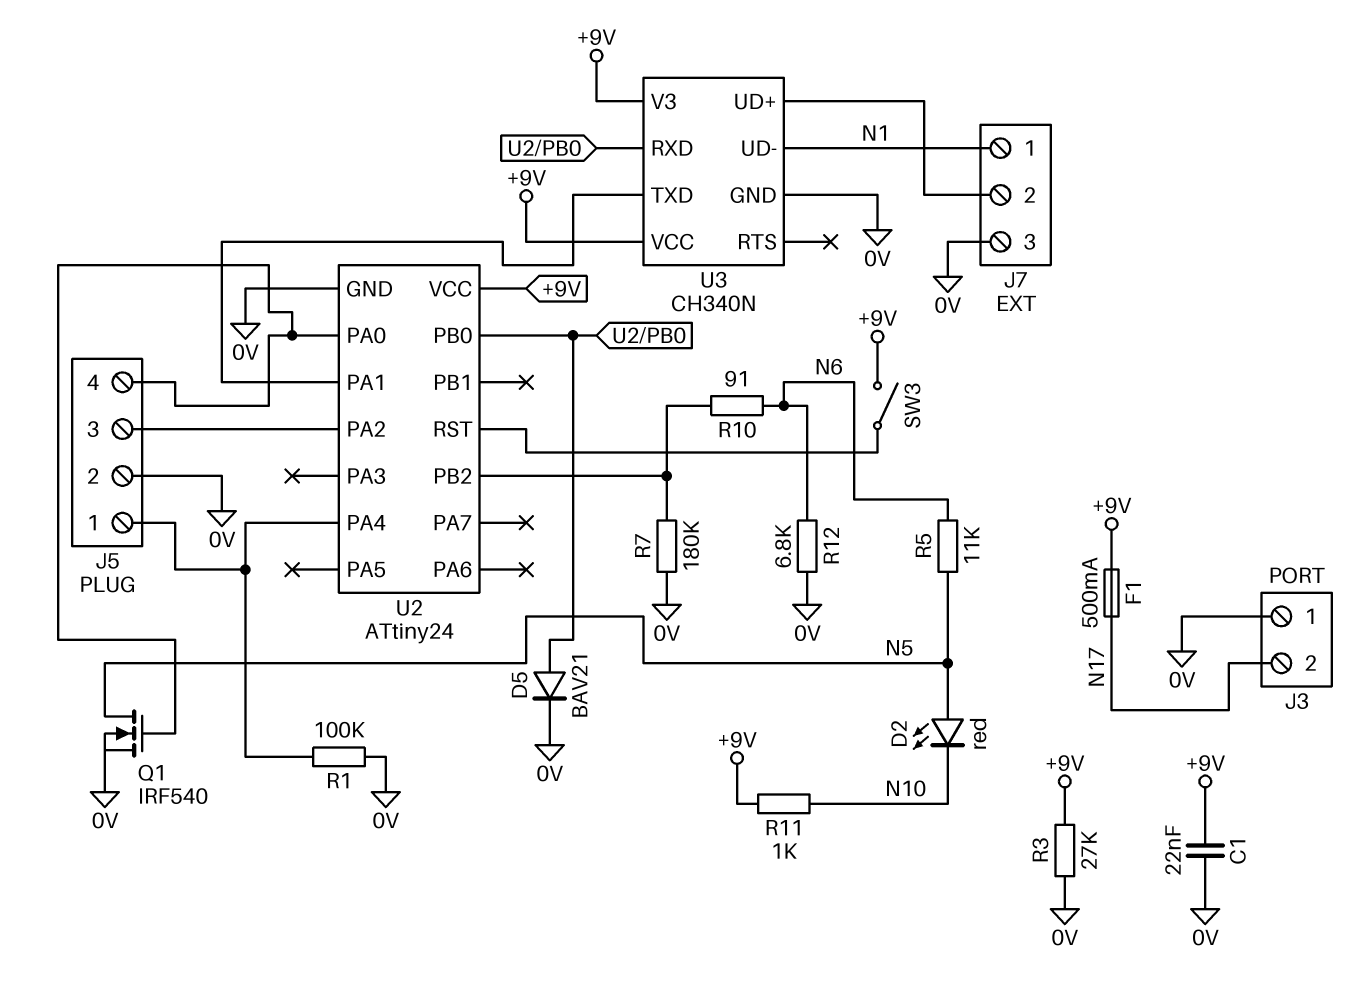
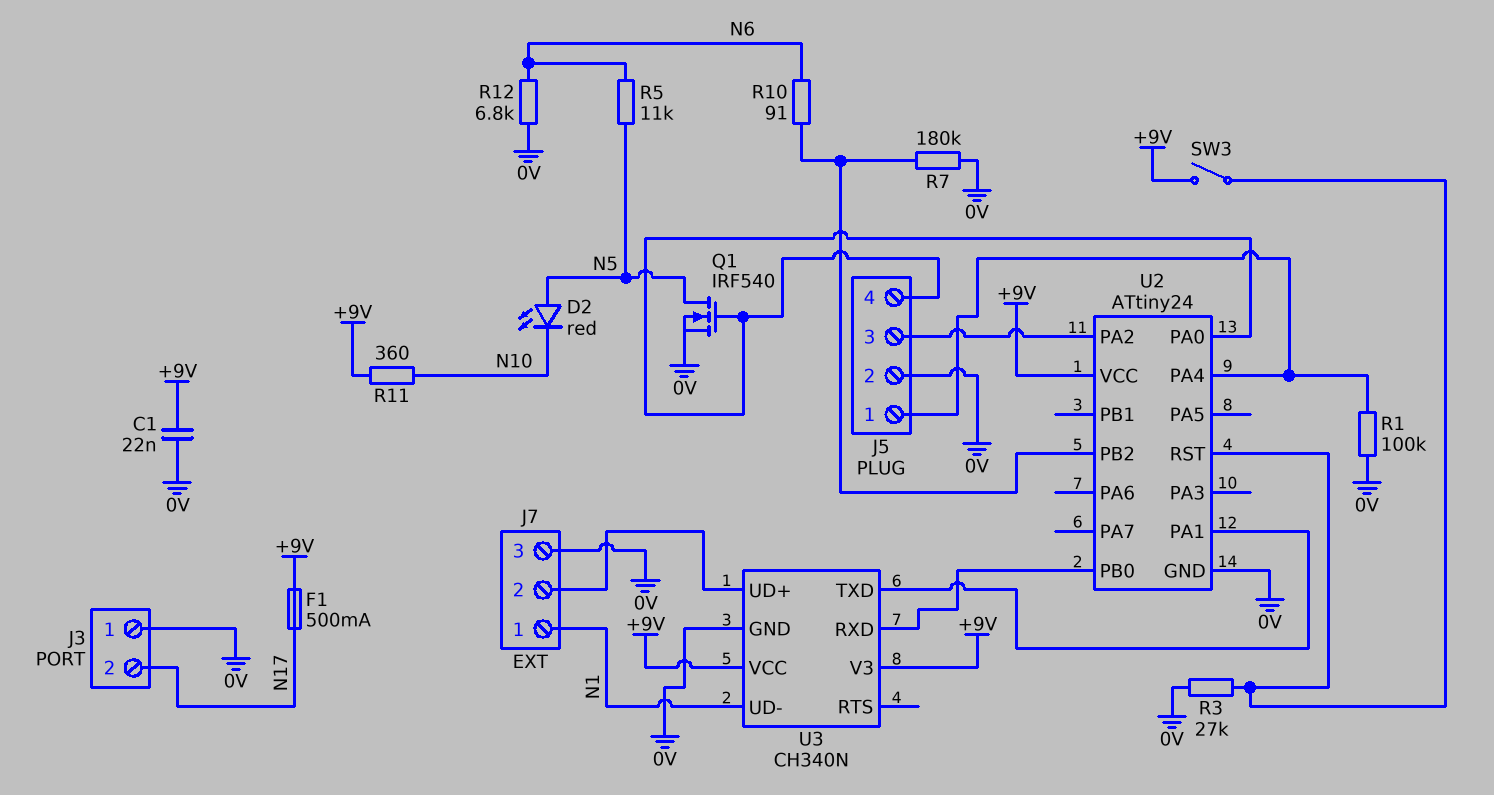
D5: diode BAV21 (A U2/PB0, K 0V) -> none
R3: 27k (+9V, 0V) -> 27k (0V, U2/RST)
R11: 1k (+9V, N10) -> 360 (+9V, N10)

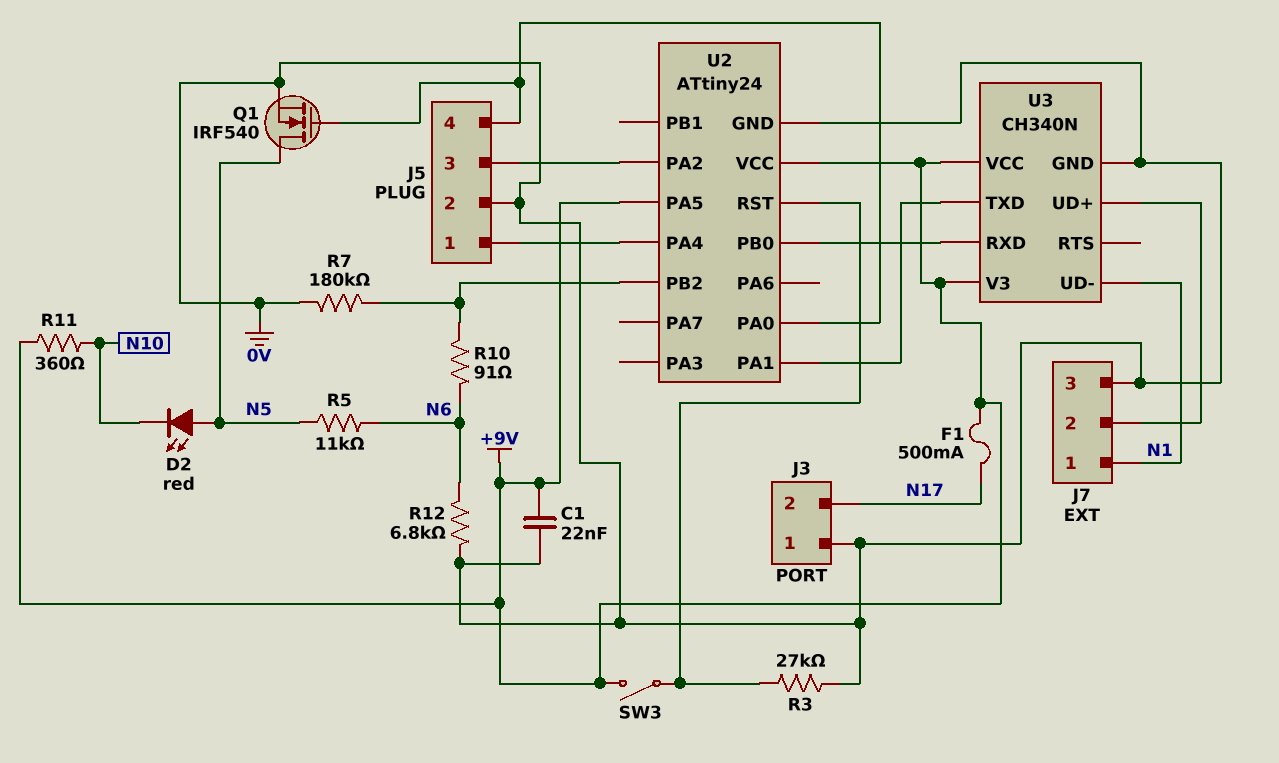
R1: 100k (0V, J5/1) -> none
U2 pin PA5: none -> +9V

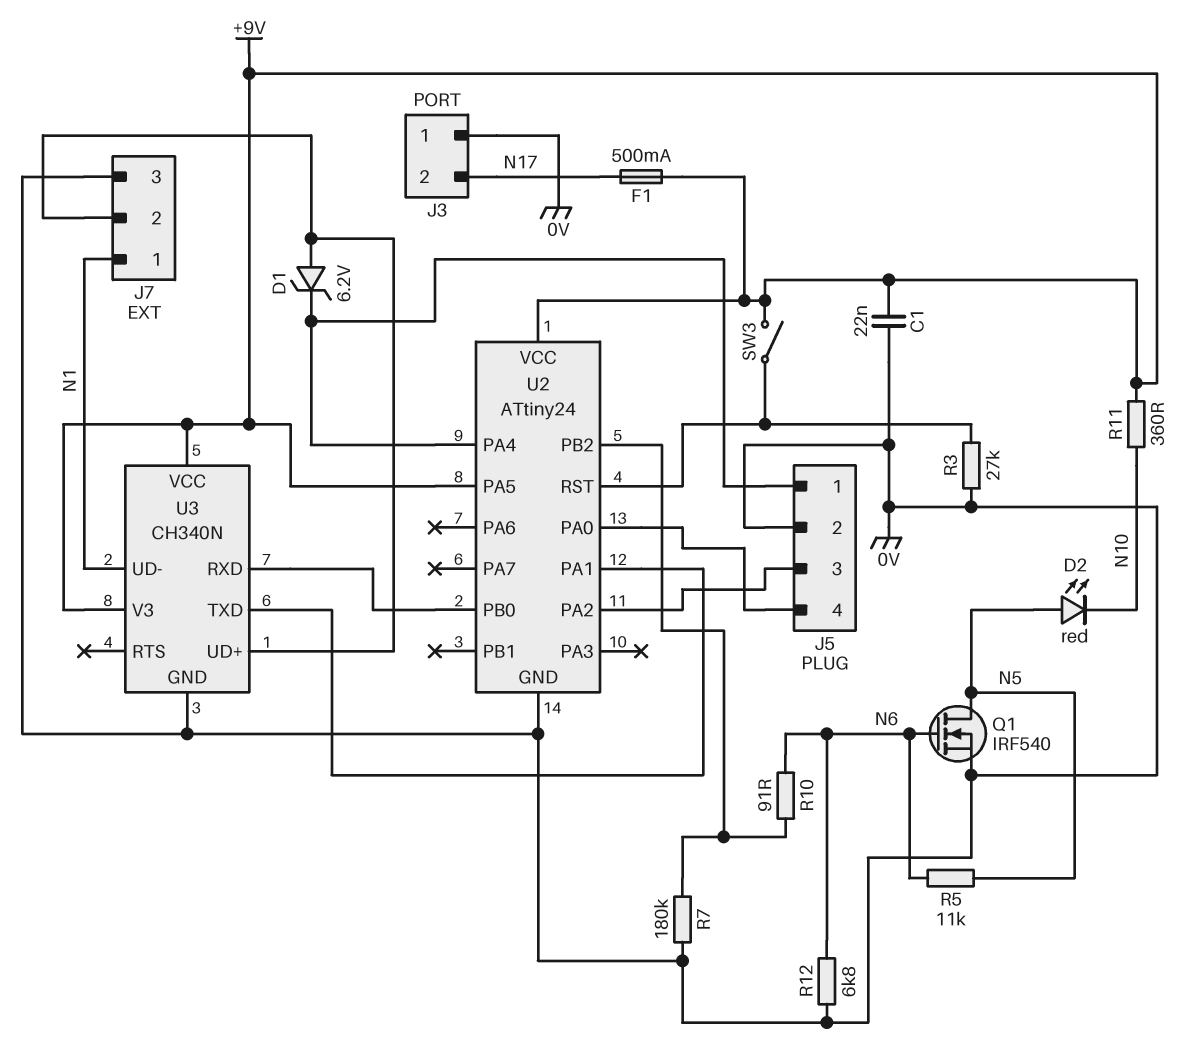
D1: none -> zener 6.2V (A J7/2, K J5/1)
Q1: NMOS IRF540 (G J5/4, D N5, S 0V) -> NMOS IRF540 (G N6, D N5, S 0V)

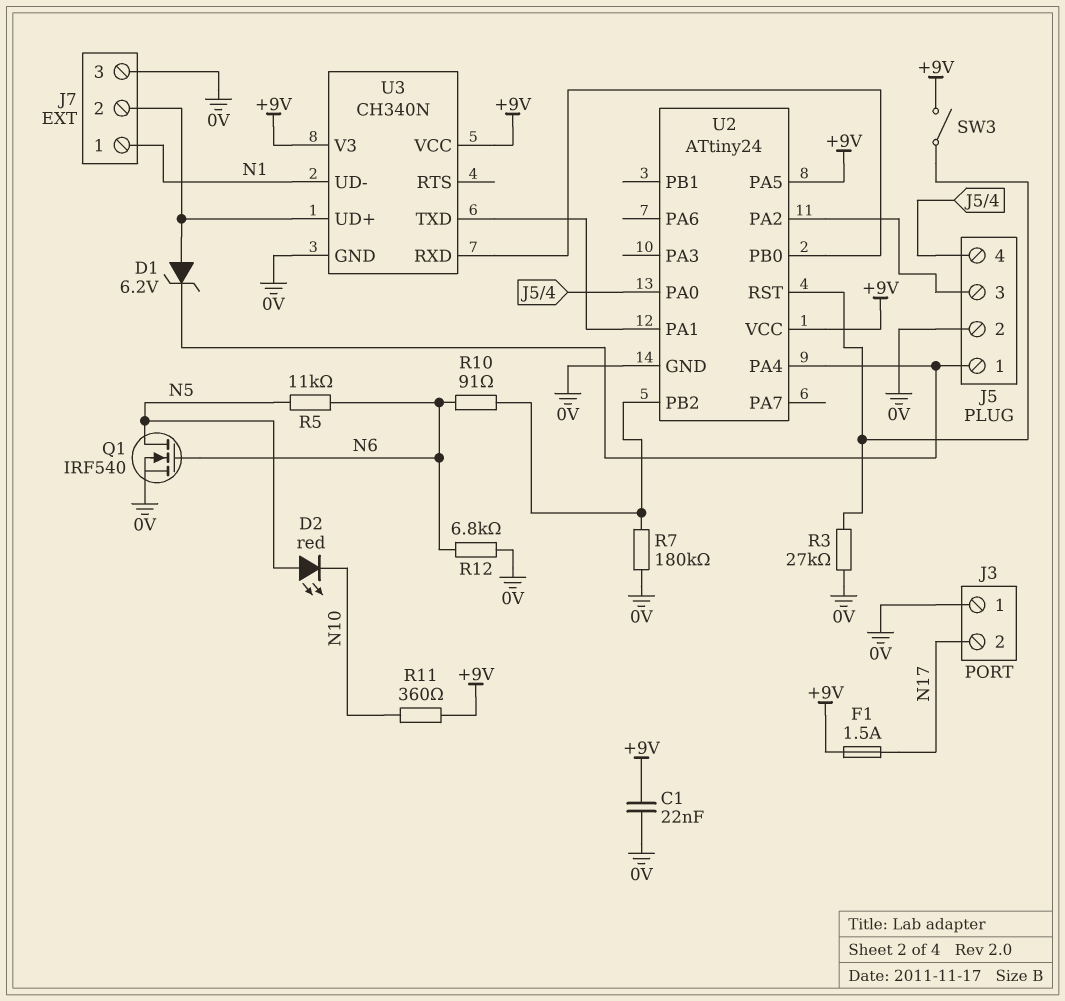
F1: 500mA (+9V, N17) -> 1.5A (+9V, N17)

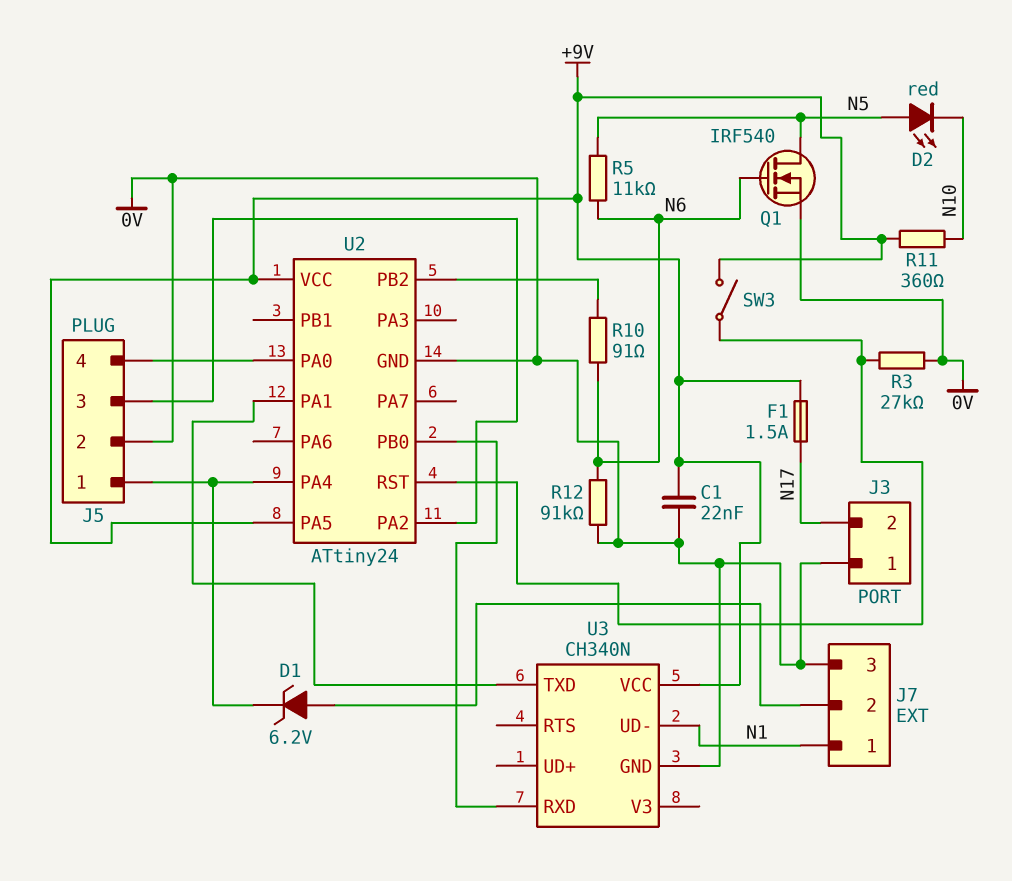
R7: 180k (0V, U2/PB2) -> none
R12: 6.8k (0V, N6) -> 91k (0V, N6)
U3 pin UD+: J7/2 -> none
U3 pin V3: +9V -> none

